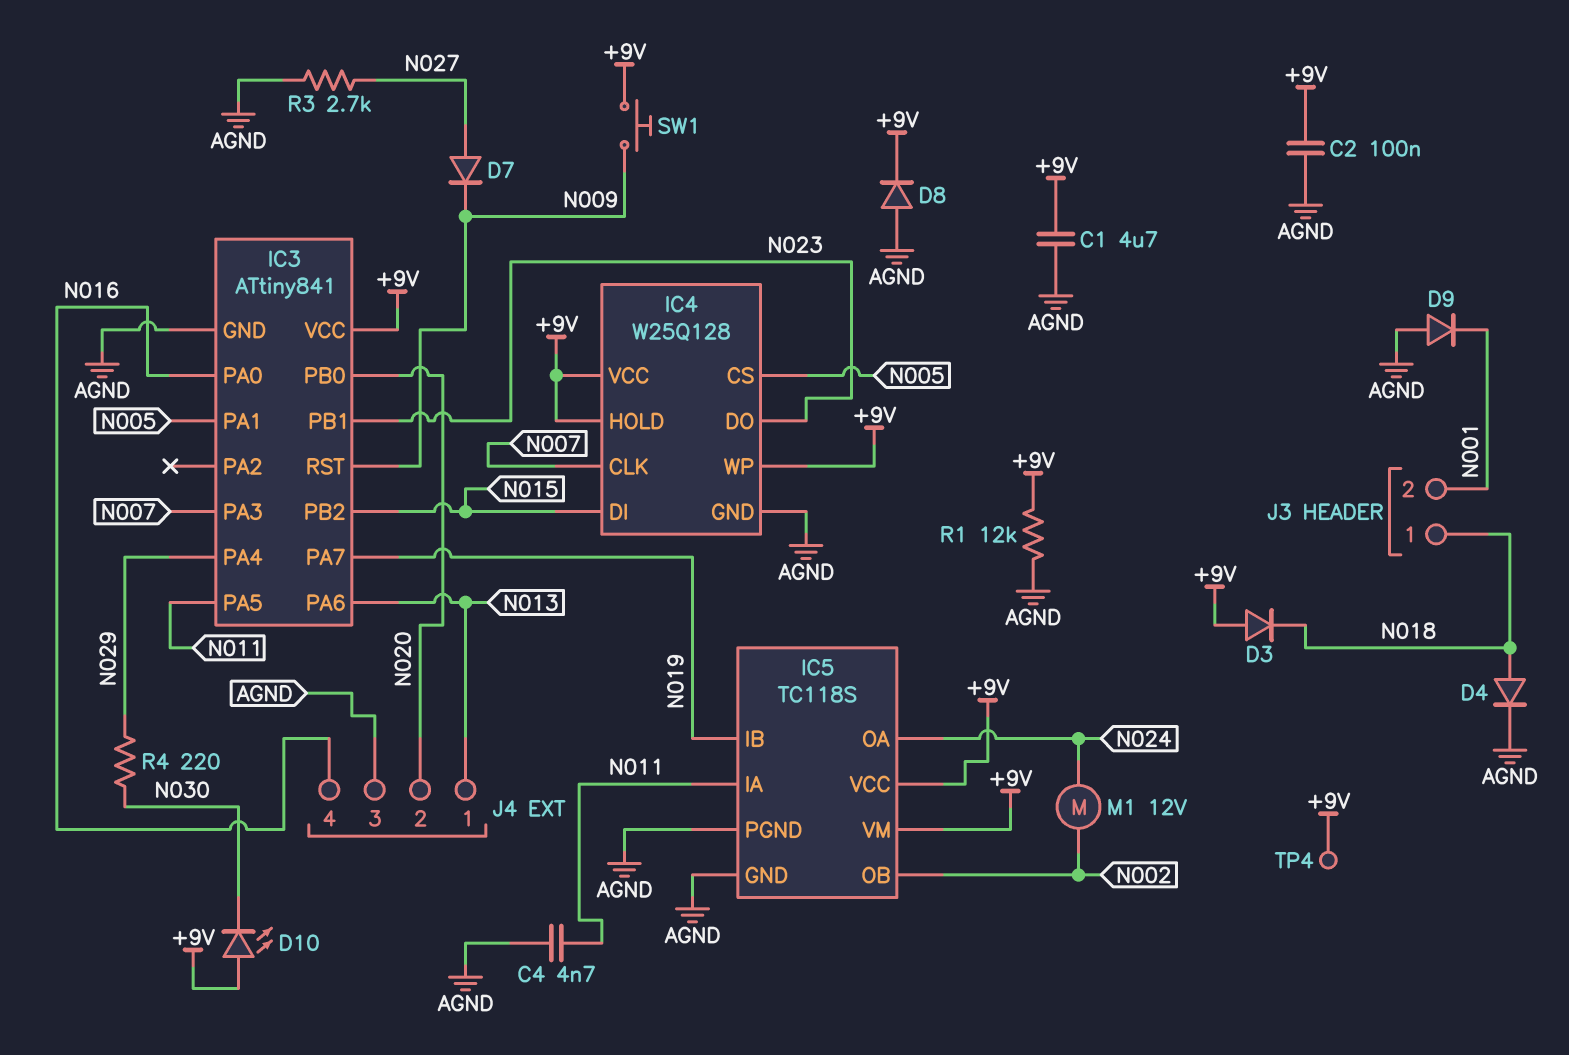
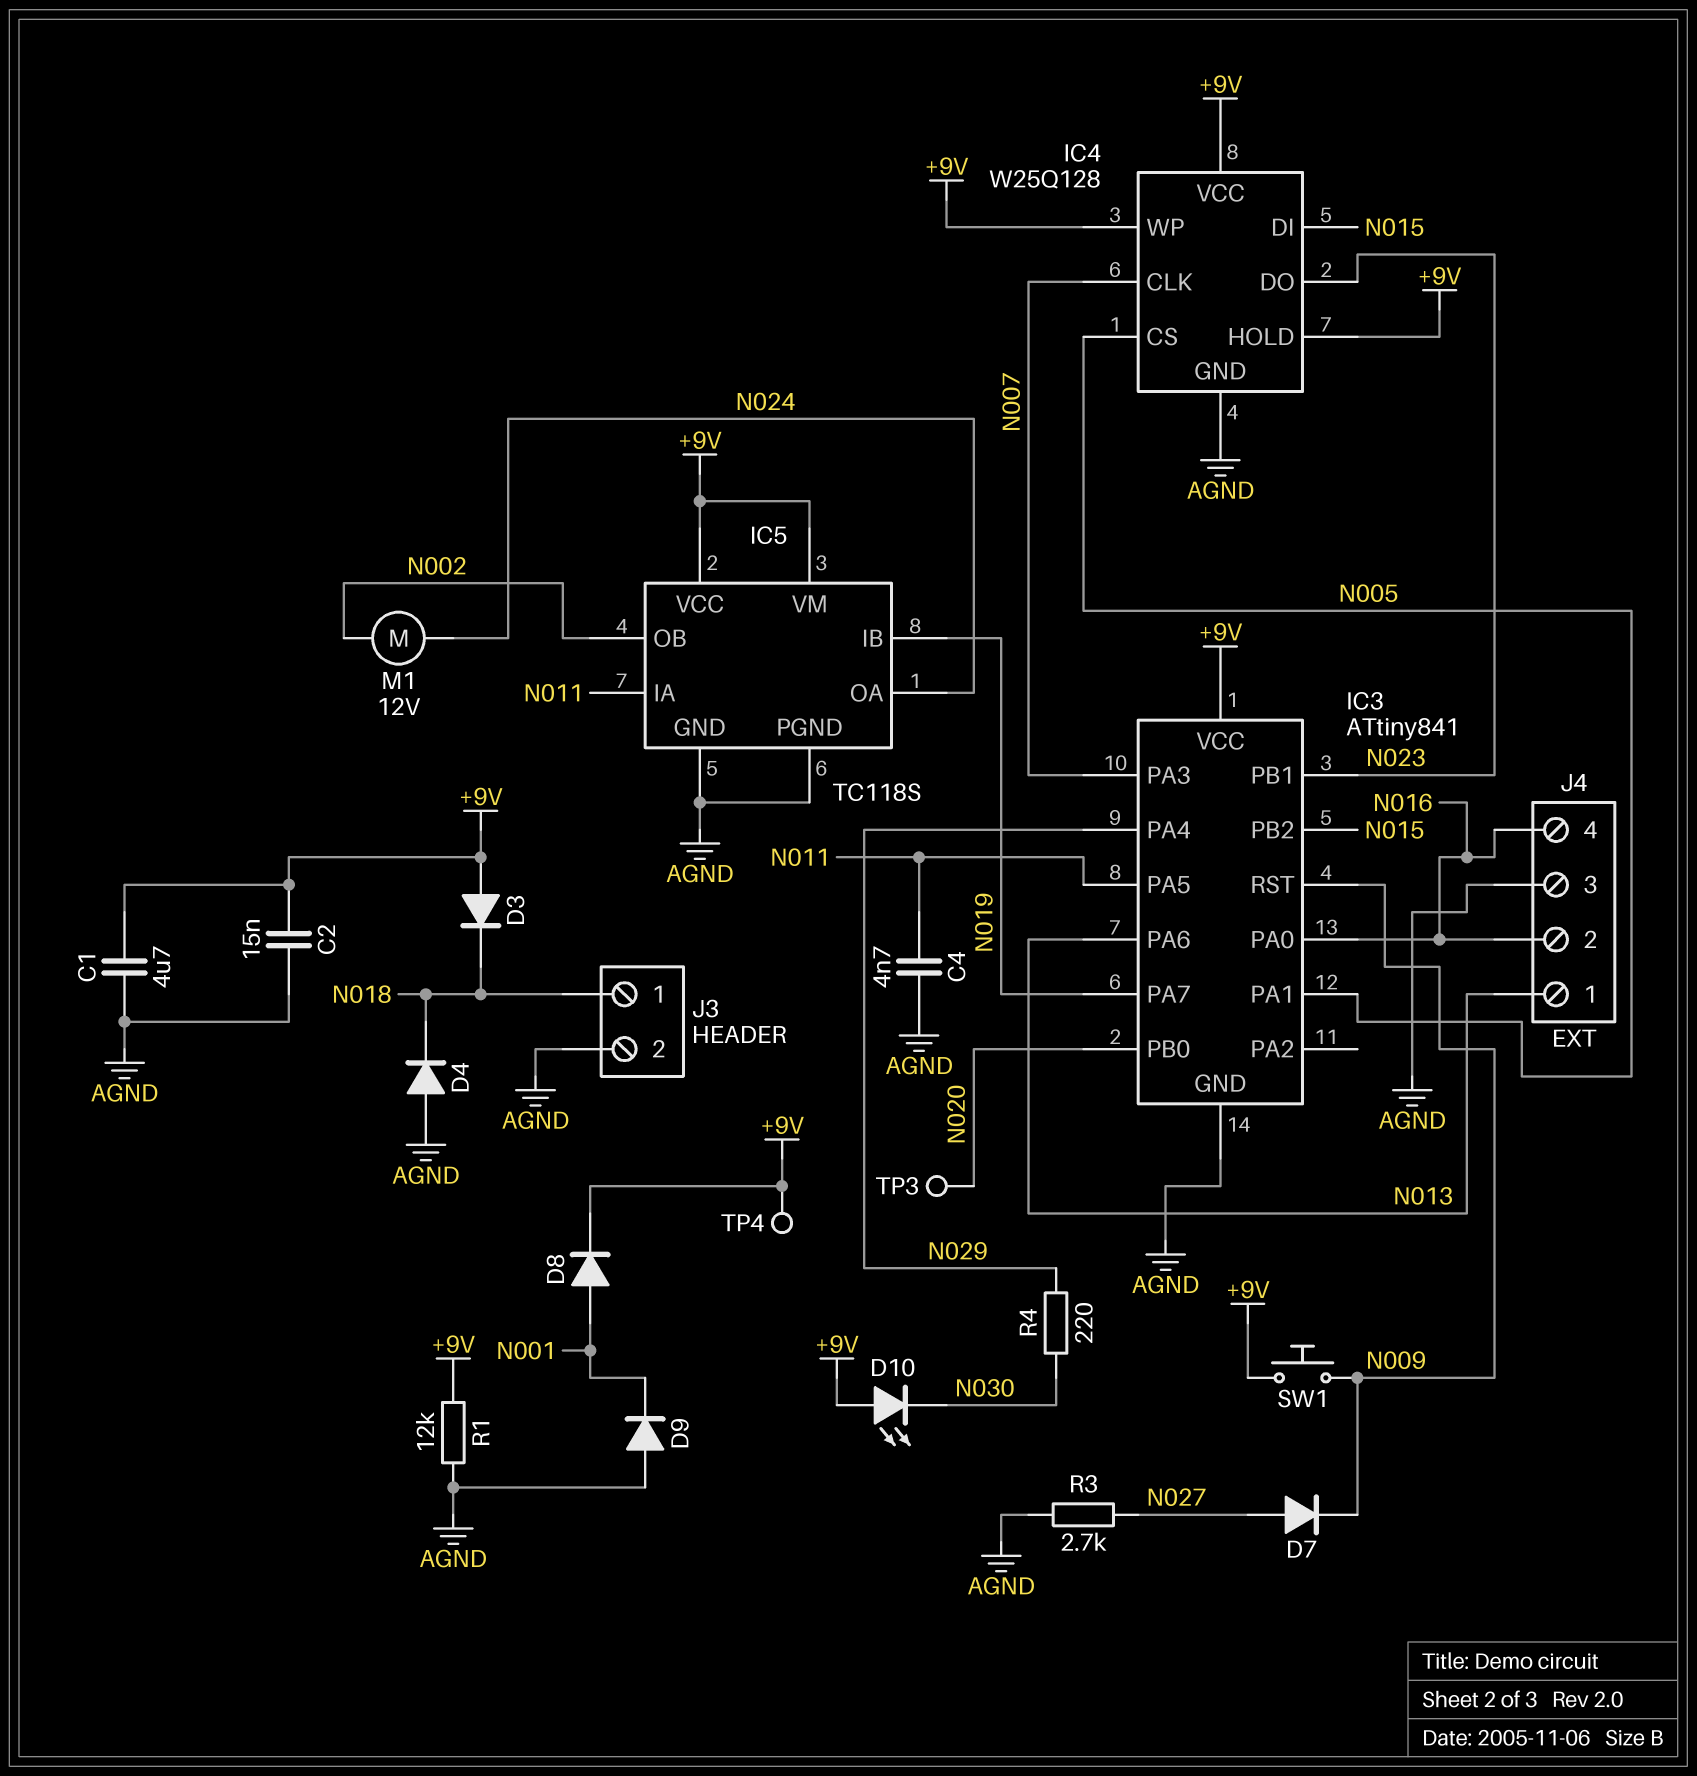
C2: 100nF (+9V, AGND) -> 15nF (+9V, AGND)
D4: diode (A N018, K AGND) -> diode (A AGND, K N018)
D8: diode (A AGND, K +9V) -> diode (A N001, K +9V)
J3 pin 2: N001 -> AGND
J4 pin 2: N020 -> N016
TP3: none -> test point (N020)

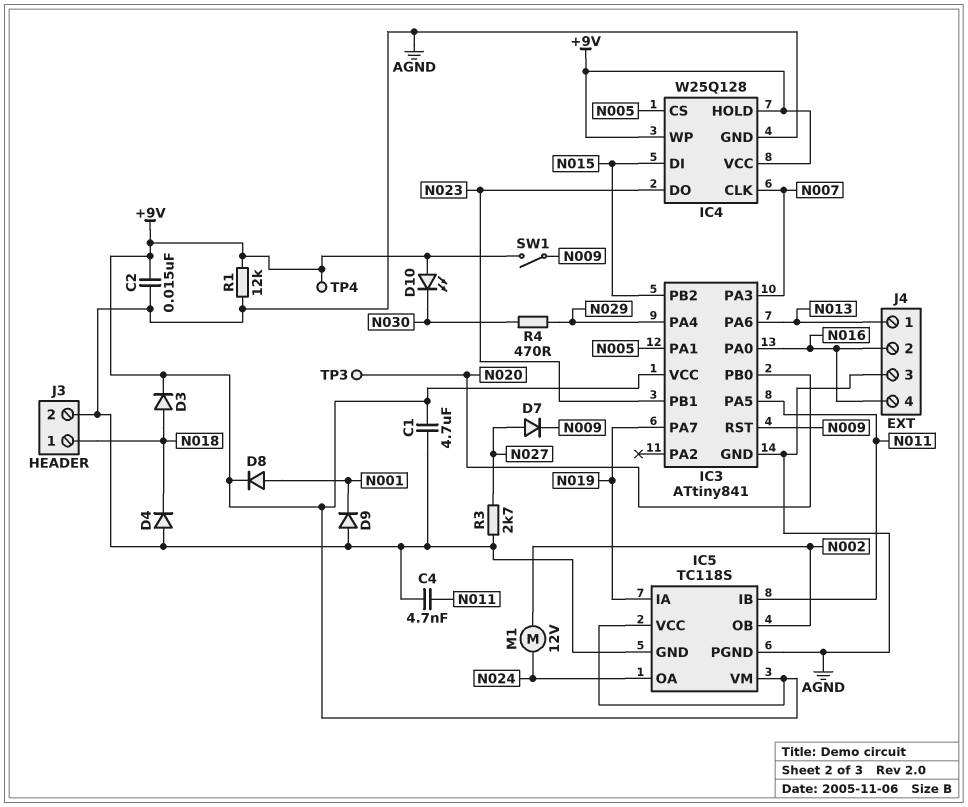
D3: diode (A +9V, K N018) -> diode (A N018, K +9V)
IC5 pin IA: N011 -> N019
IC5 pin IB: N019 -> N011
R4: 220 (N029, N030) -> 470 (N029, N030)
SW1: button (+9V, N009) -> switch (+9V, N009)

